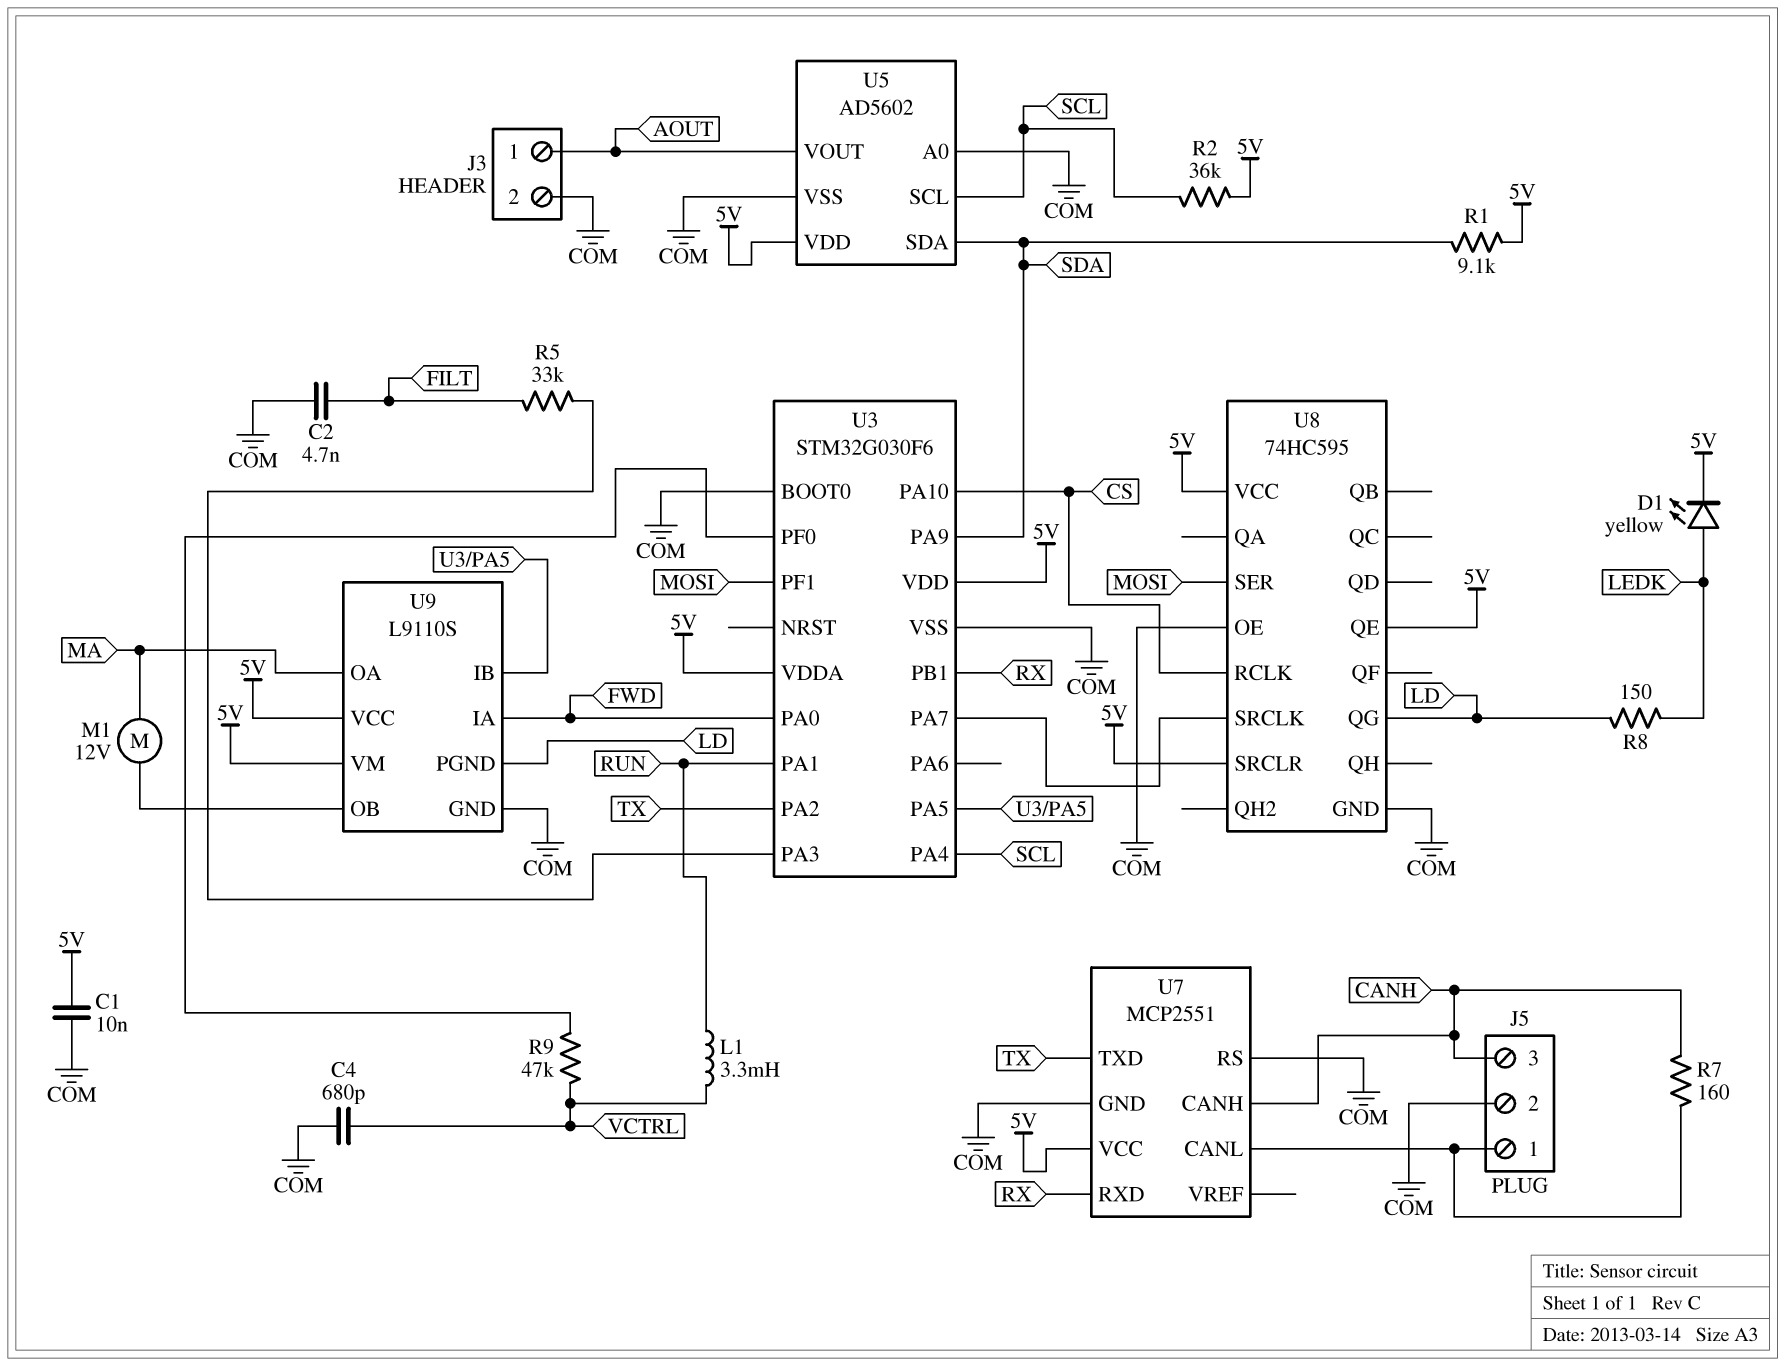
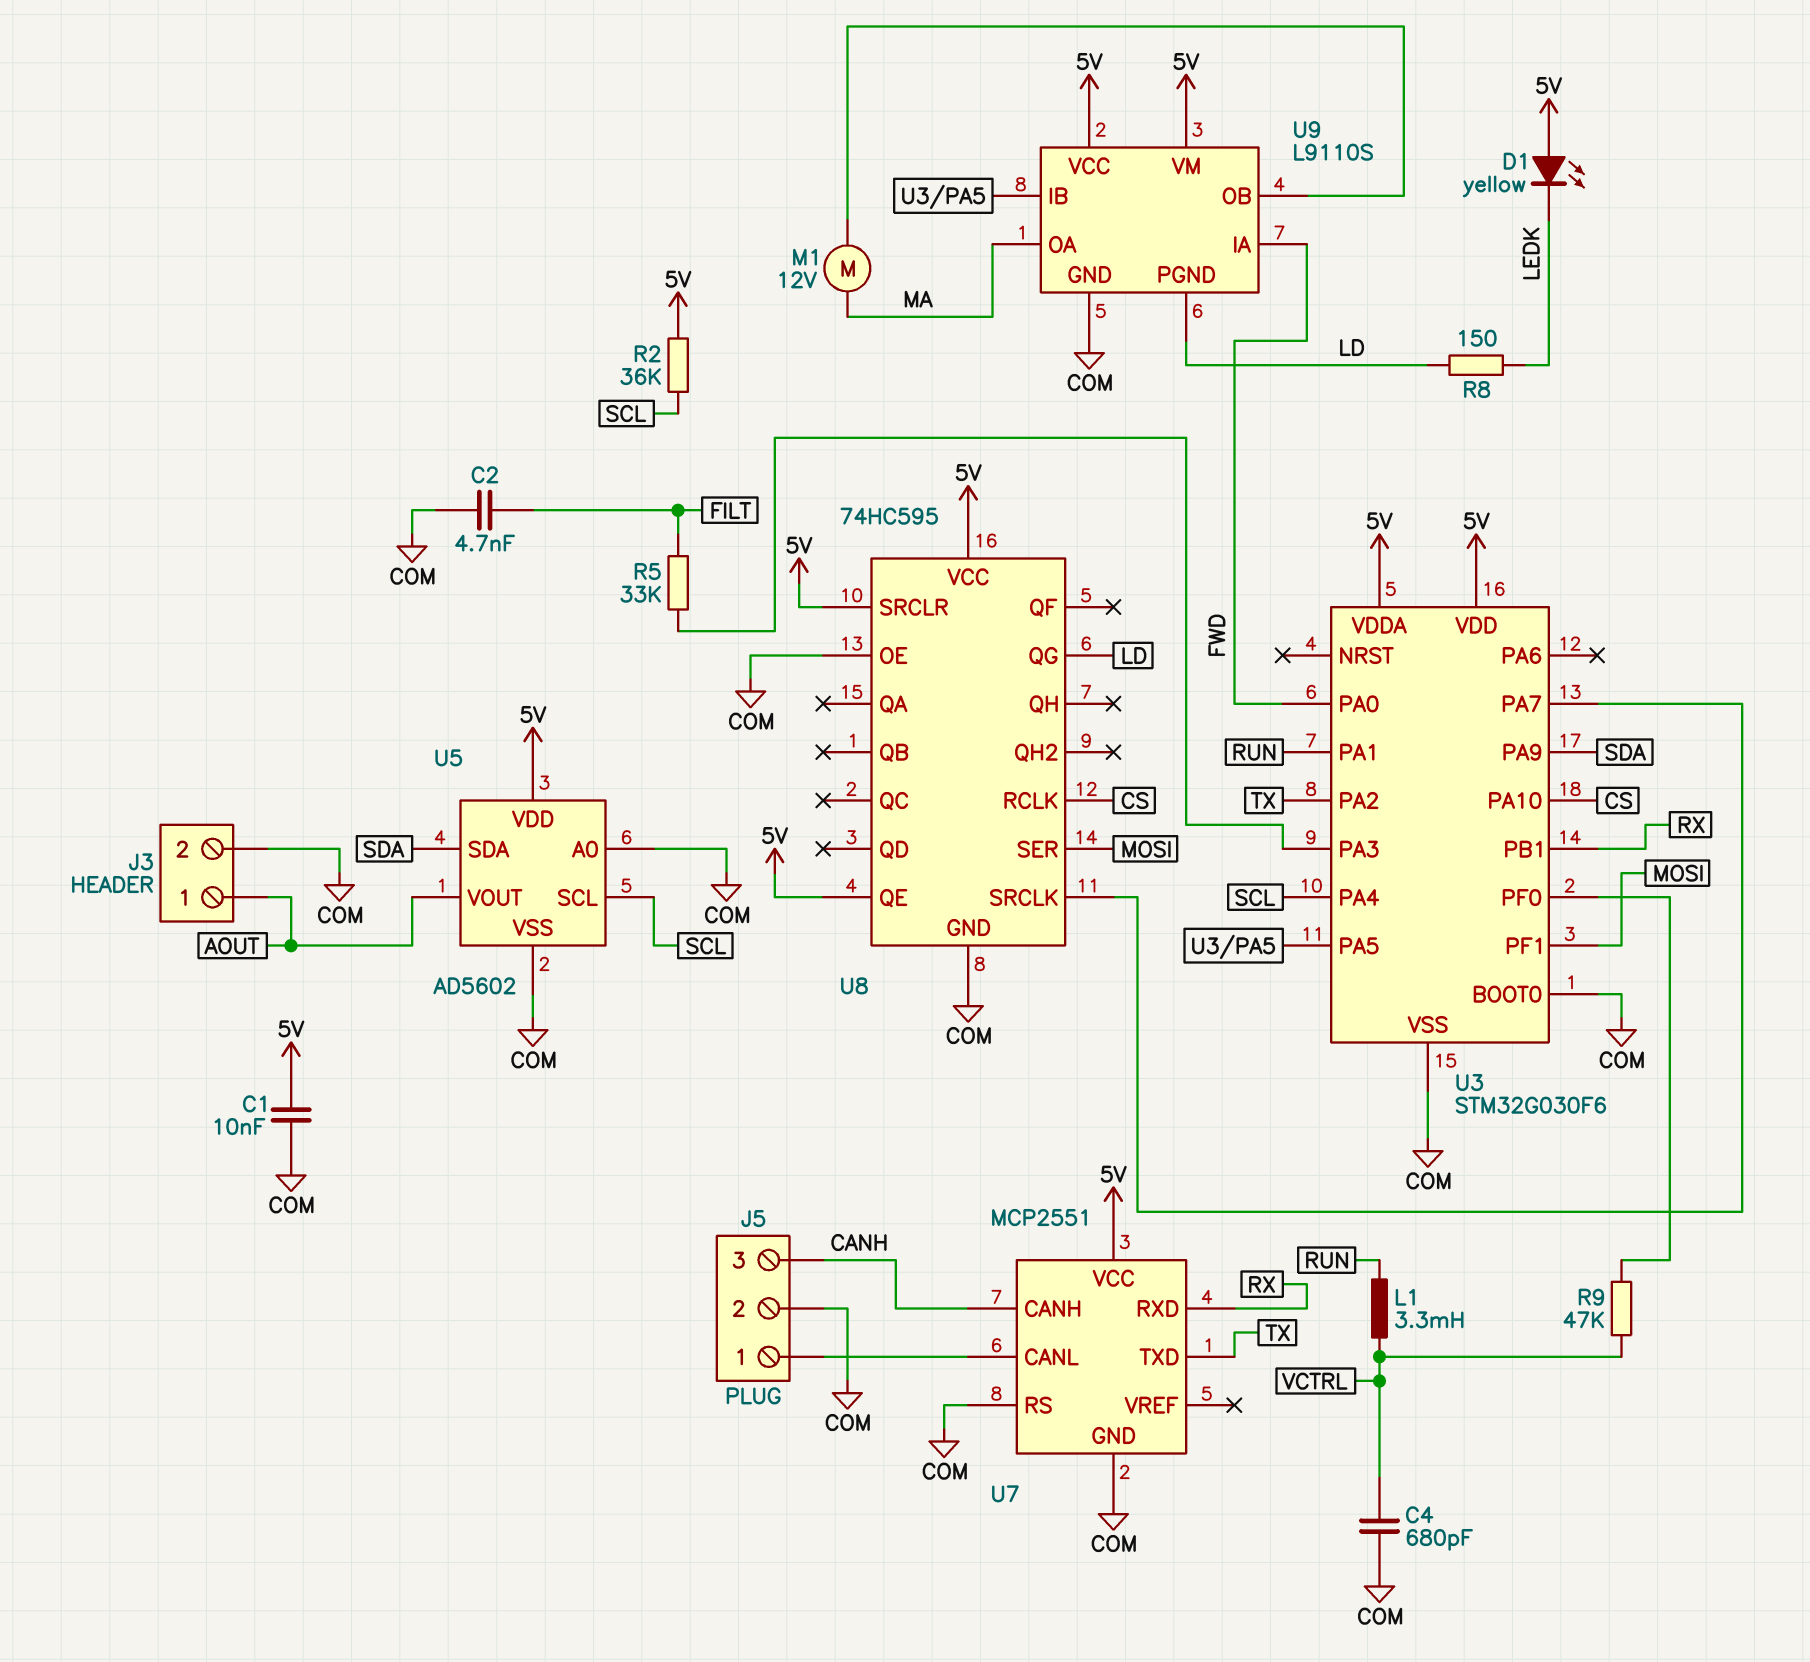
D1: LED yellow (A LEDK, K 5V) -> LED yellow (A 5V, K LEDK)
R1: 9.1k (5V, SDA) -> none
R7: 160 (CANH, J5/1) -> none

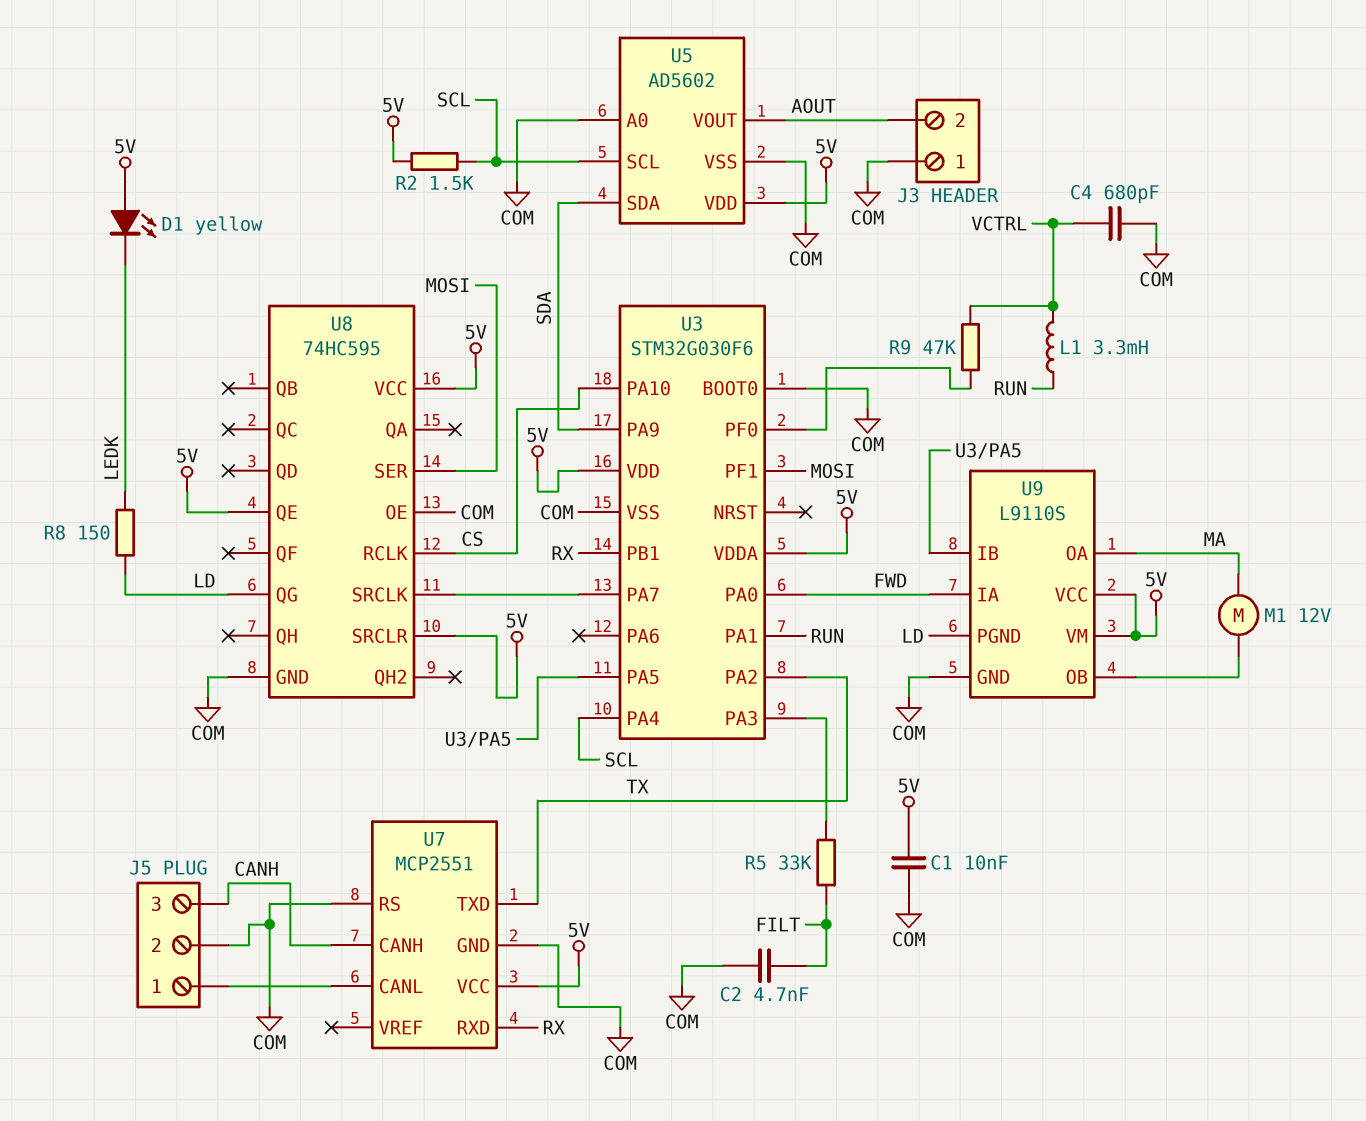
J3 pin 1: AOUT -> COM
J3 pin 2: COM -> AOUT
R2: 36k (5V, SCL) -> 1.5k (5V, SCL)

